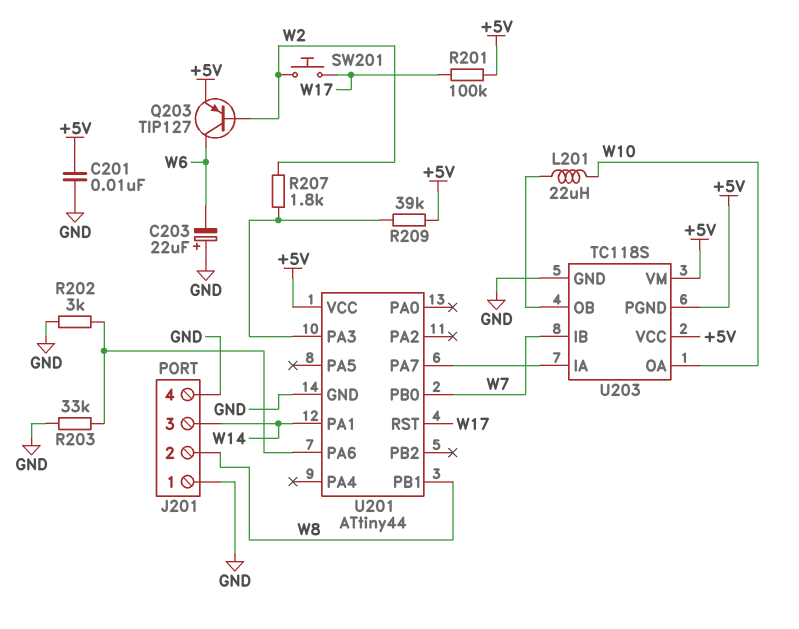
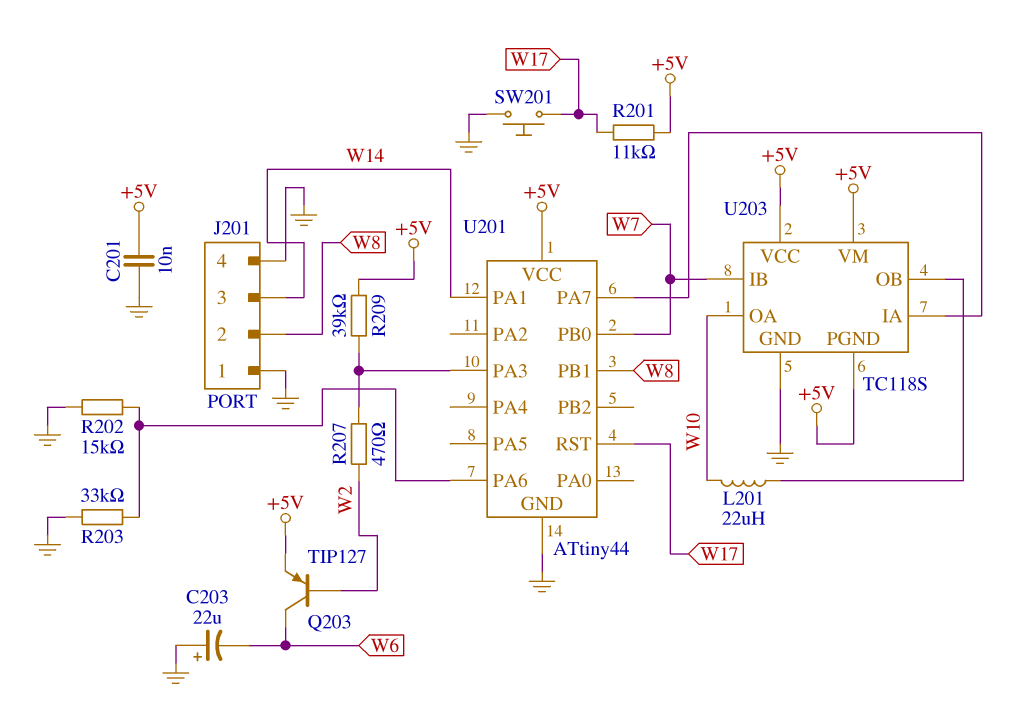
R201: 100k (+5V, W17) -> 11k (+5V, W17)
R202: 3k (GND, U201/PA6) -> 15k (GND, U201/PA6)
R207: 1.8k (U201/PA3, W2) -> 470 (U201/PA3, W2)
SW201: button (W2, W17) -> button (GND, W17)

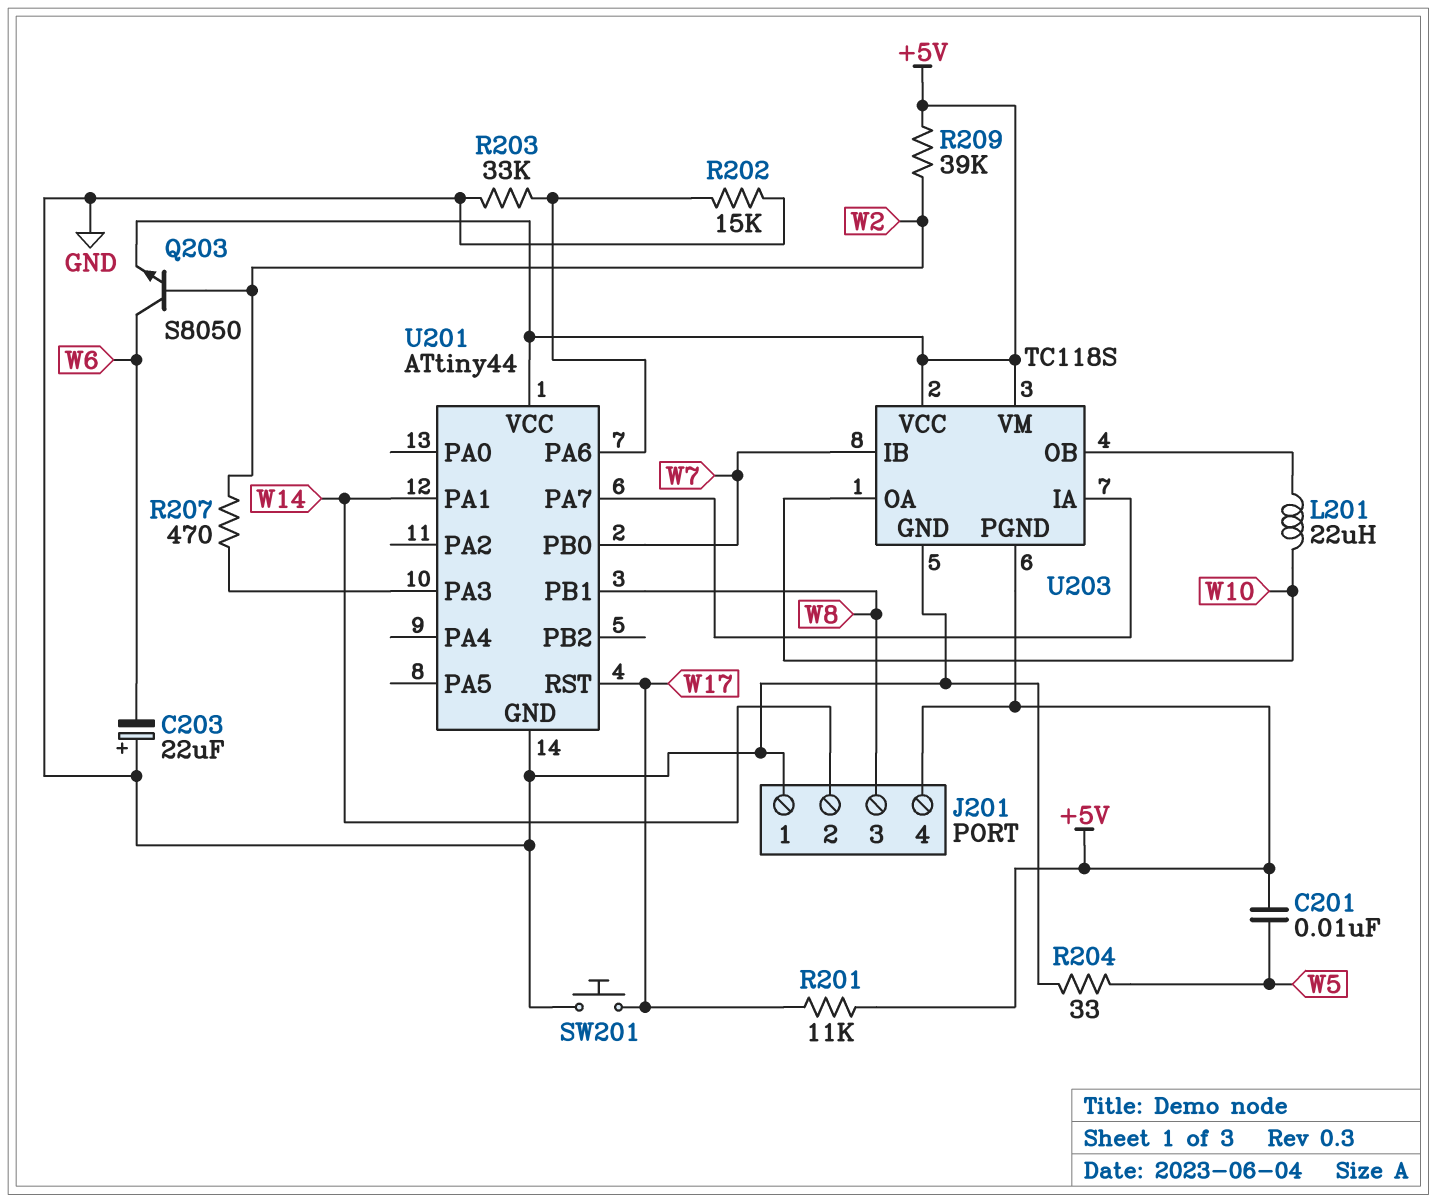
C201: 10nF (+5V, GND) -> 10nF (+5V, W5)
J201 pin 2: W8 -> W14
J201 pin 3: W14 -> W8
J201 pin 4: GND -> +5V
Q203: PNP TIP127 (B W2, C W6, E +5V) -> NPN S8050 (B W2, C W6, E +5V)
R204: none -> 33 (GND, W5)
R209: 39k (+5V, U201/PA3) -> 39k (+5V, W2)

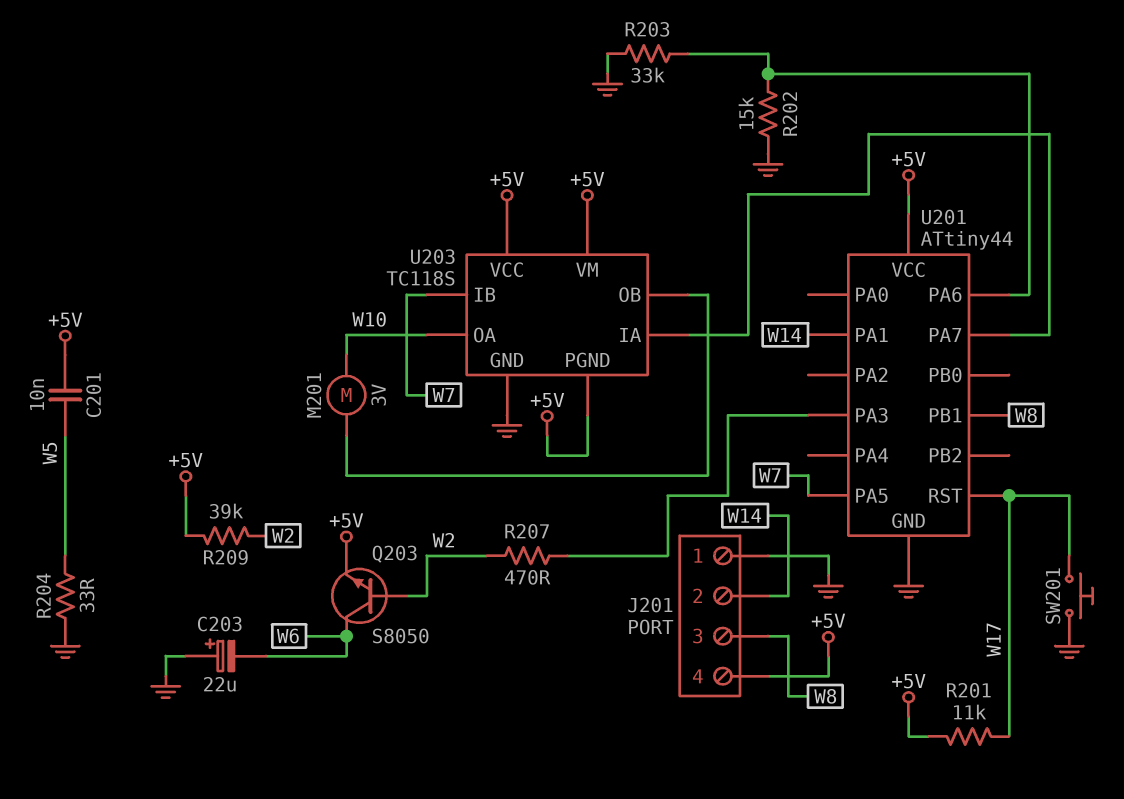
L201: 22uH (U203/OB, W10) -> none
M201: none -> motor 3V (U203/OB, W10)
U201 pin PA5: none -> W7
U201 pin PB0: W7 -> none

